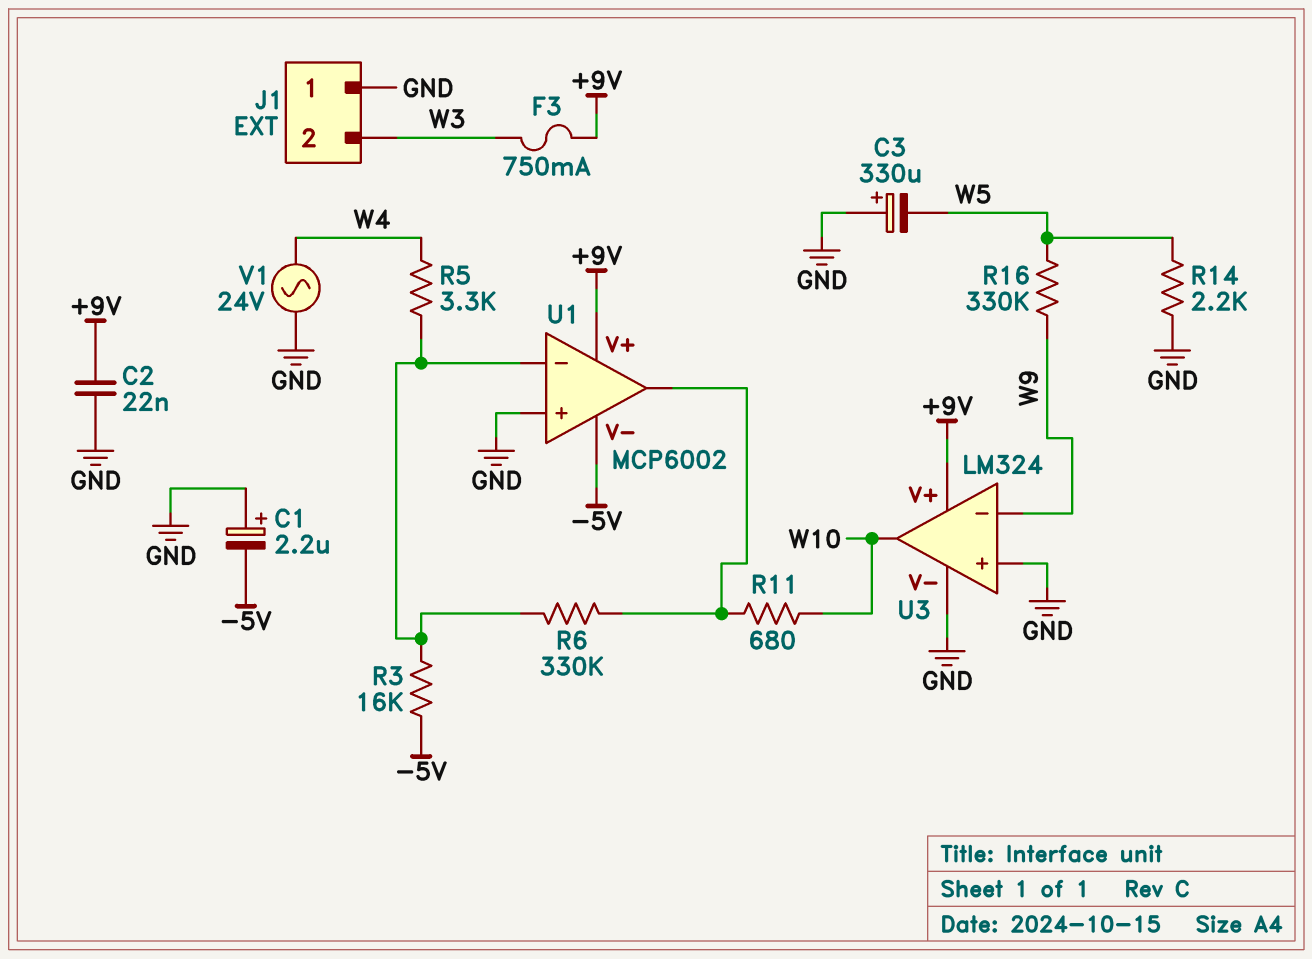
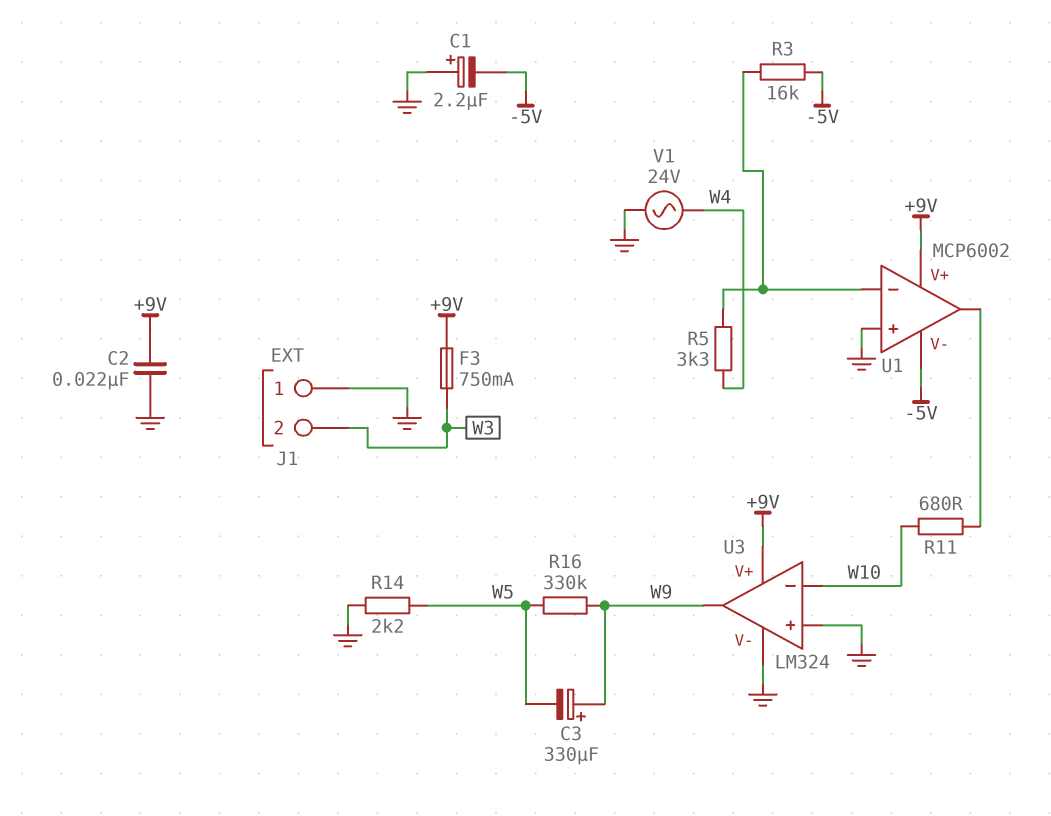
C3: 330uF (plus GND, minus W5) -> 330uF (plus W9, minus W5)
R6: 330k (U1/in-, U1/out) -> none
U3 pin in-: W9 -> W10
U3 pin out: W10 -> W9

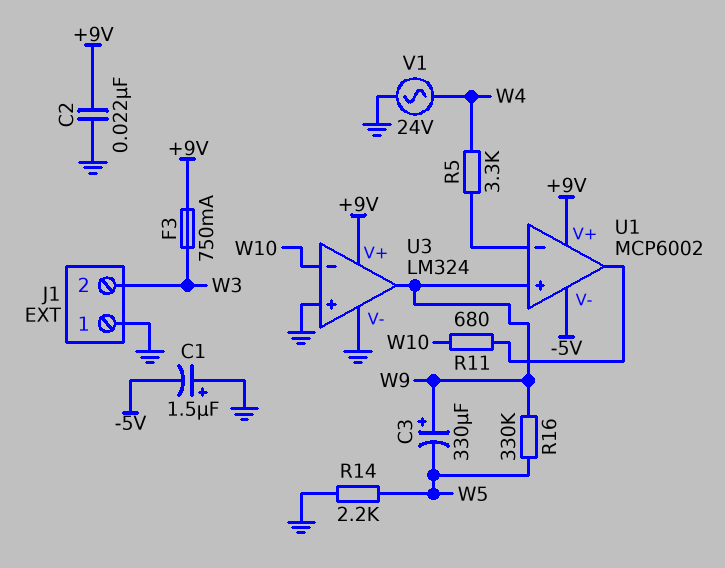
C1: 2.2uF (plus GND, minus -5V) -> 1.5uF (plus GND, minus -5V)
R3: 16k (-5V, U1/in-) -> none
U1 pin in+: GND -> W9

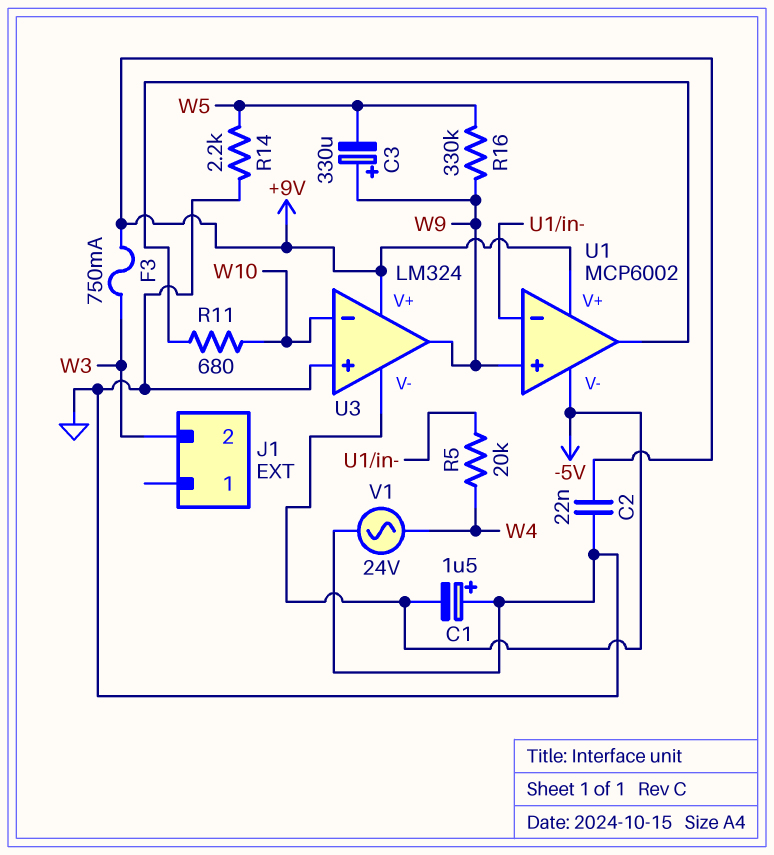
J1 pin 1: GND -> none
R5: 3.3k (U1/in-, W4) -> 20k (U1/in-, W4)
U3 pin V-: GND -> -5V

